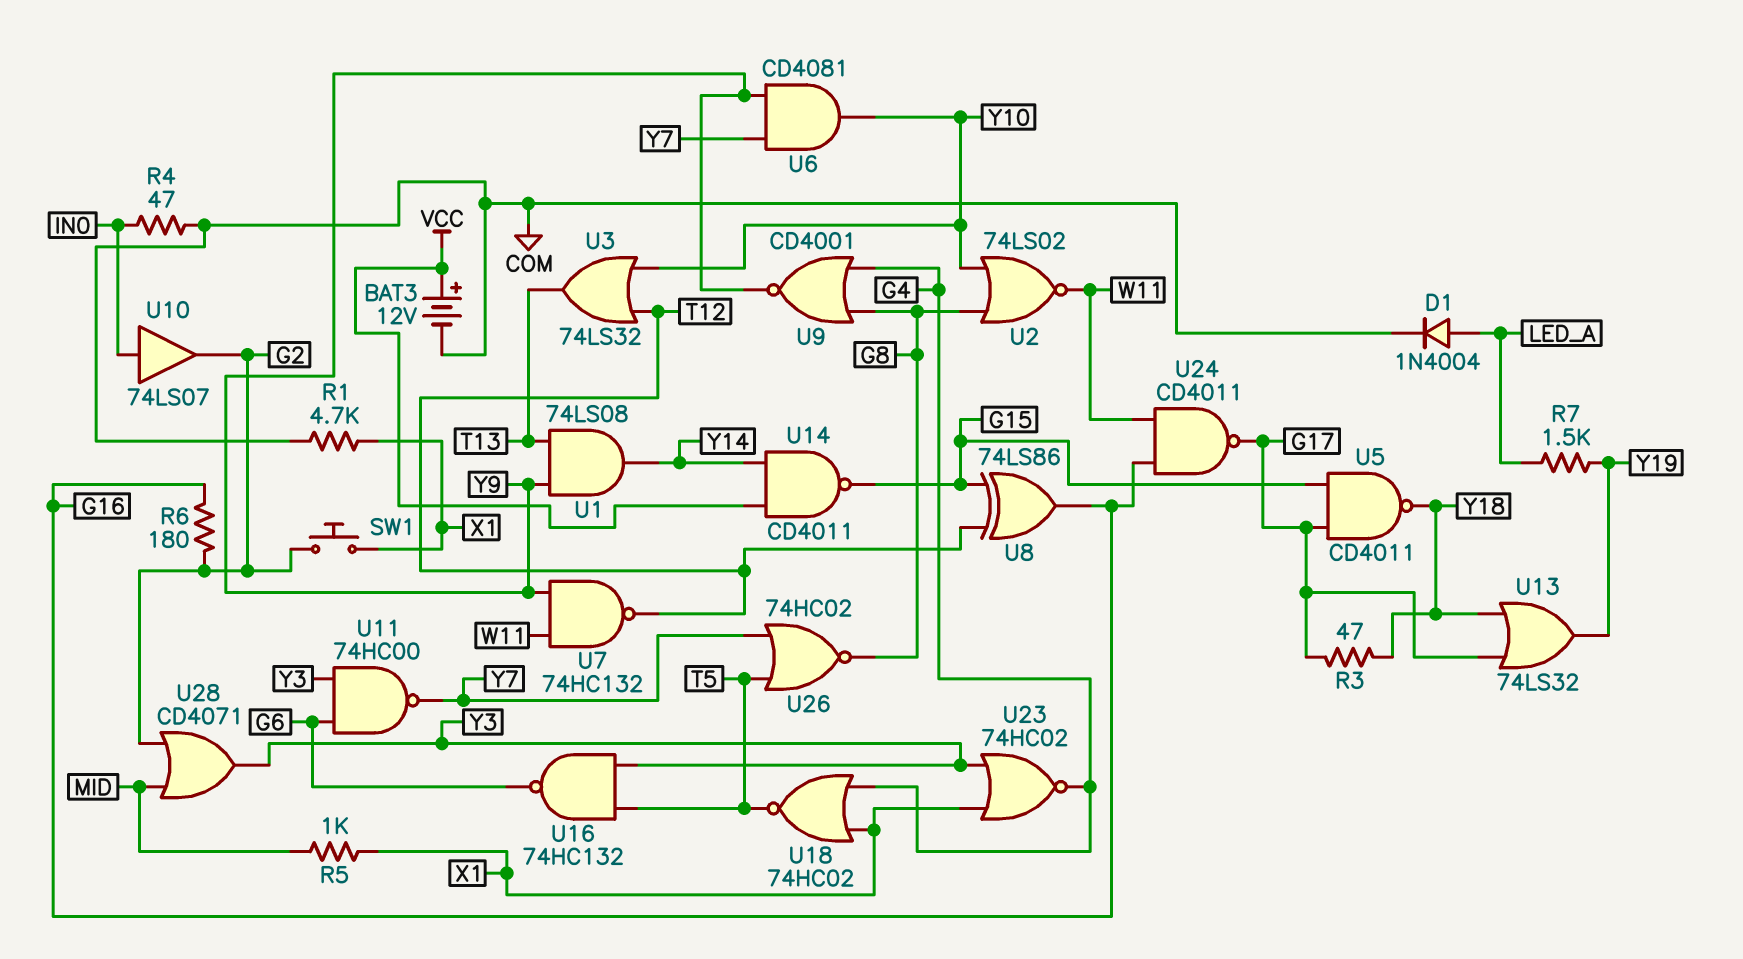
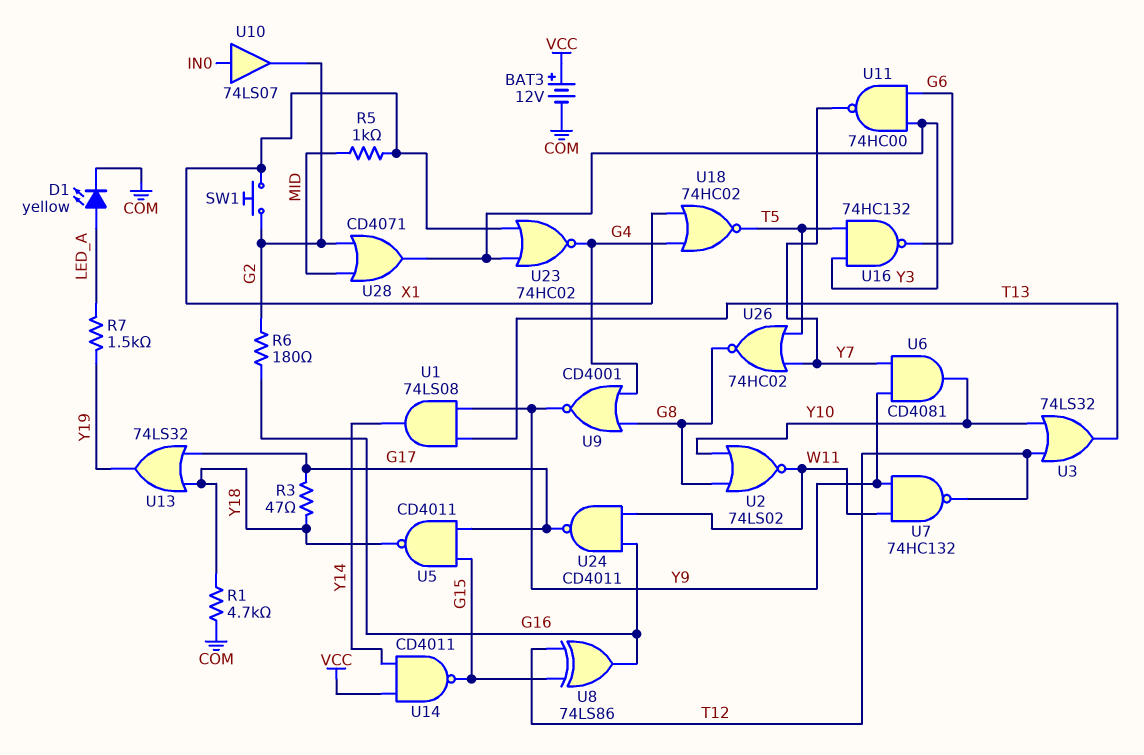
D1: diode 1N4004 (A LED_A, K COM) -> LED yellow (A LED_A, K COM)
R1: 4.7k (COM, X1) -> 4.7k (COM, Y18)
R4: 47 (COM, IN0) -> none

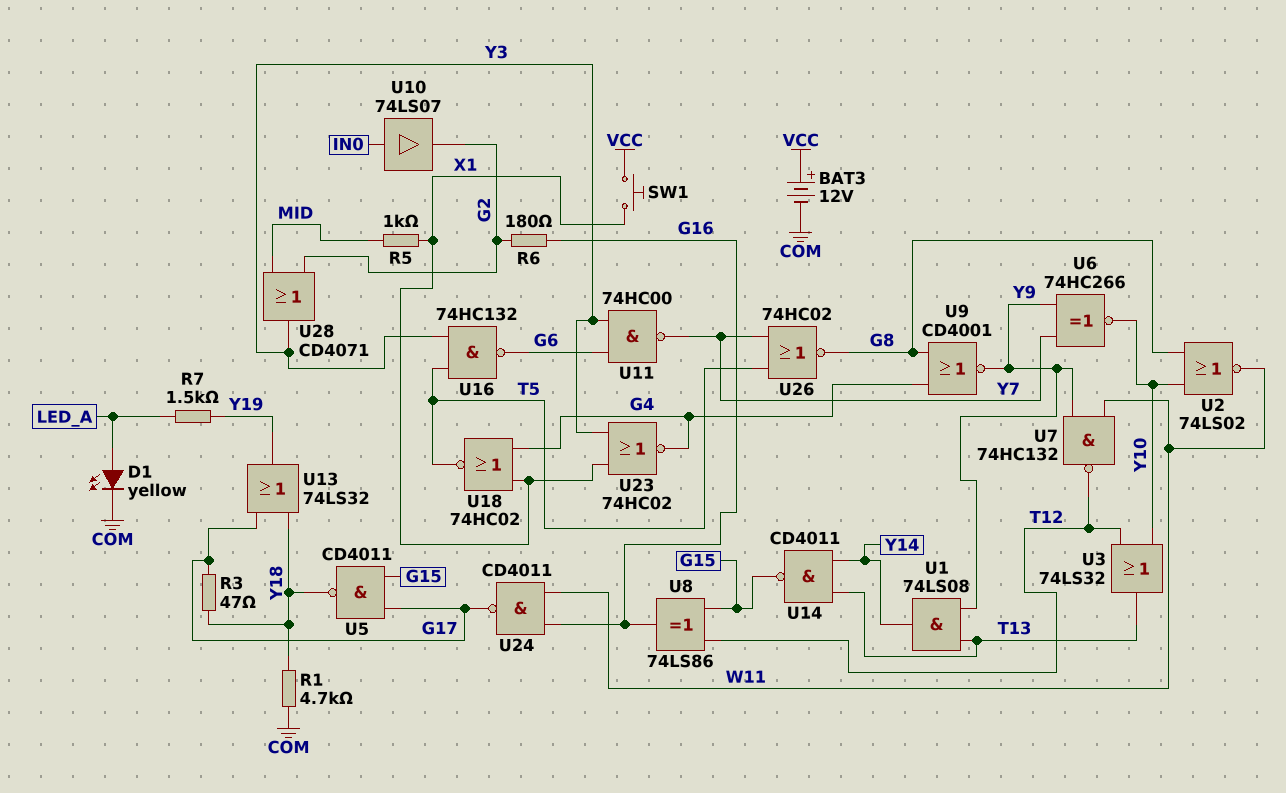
SW1: button (G2, X1) -> button (VCC, X1)
U6: AND CD4081 (in Y7, in Y9, out Y10) -> XNOR 74HC266 (in Y7, in Y9, out Y10)
U14: NAND CD4011 (in VCC, in Y14, out G15) -> NAND CD4011 (in T13, in Y14, out G15)

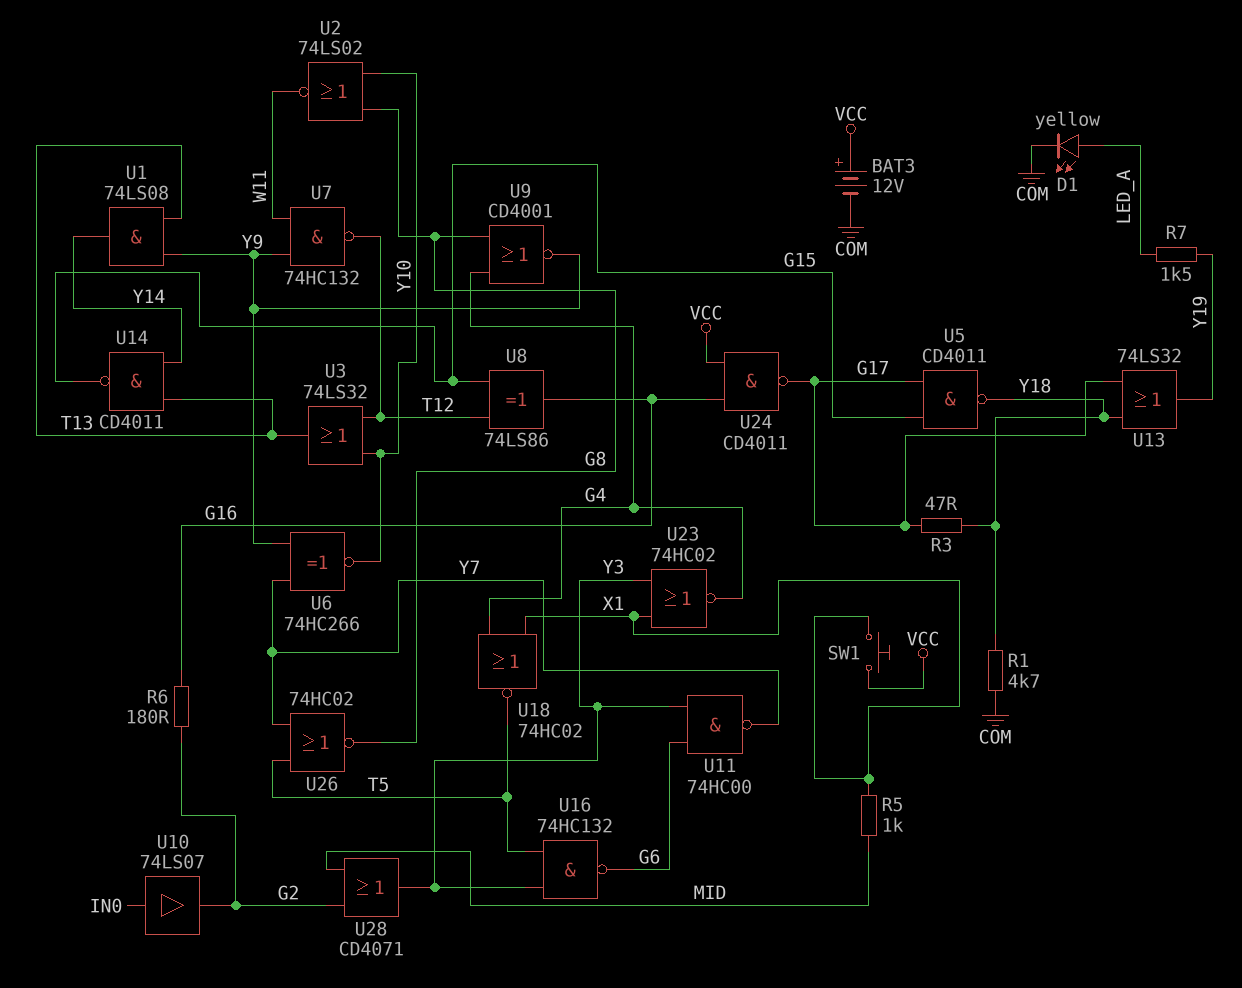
U24: NAND CD4011 (in G16, in W11, out G17) -> NAND CD4011 (in G16, in VCC, out G17)

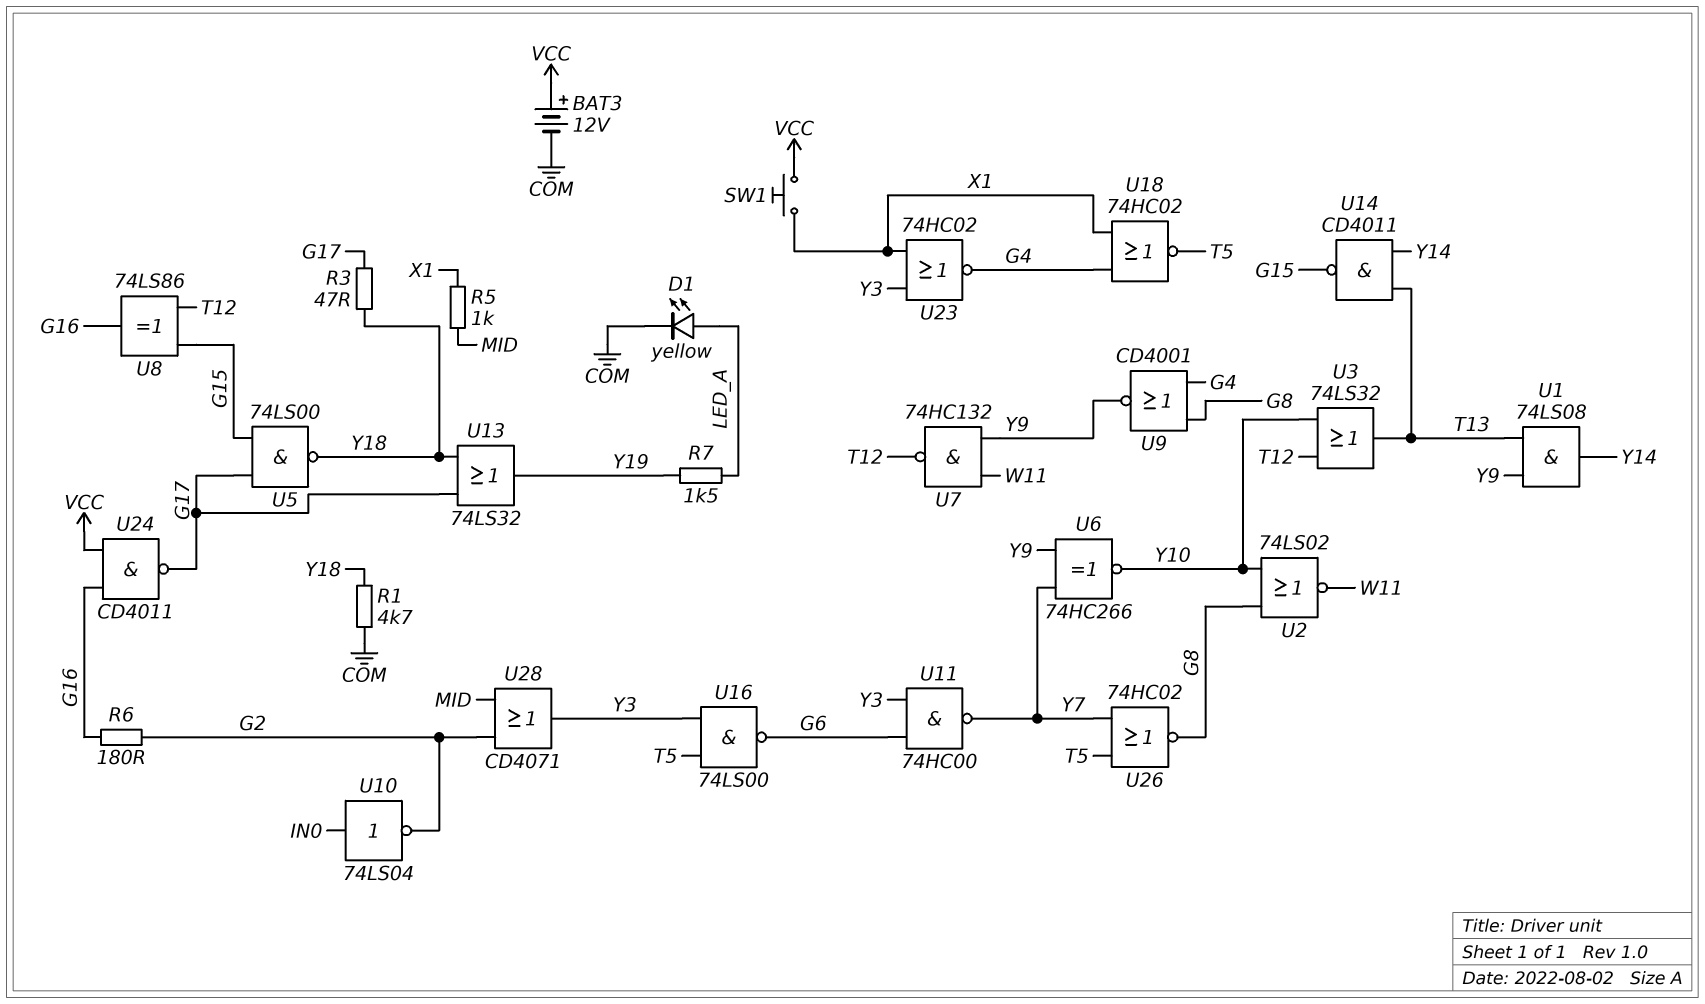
U5: NAND CD4011 (in G15, in G17, out Y18) -> NAND 74LS00 (in G15, in G17, out Y18)
U10: buffer 74LS07 (in IN0, out G2) -> NOT 74LS04 (in IN0, out G2)
U16: NAND 74HC132 (in T5, in Y3, out G6) -> NAND 74LS00 (in T5, in Y3, out G6)

